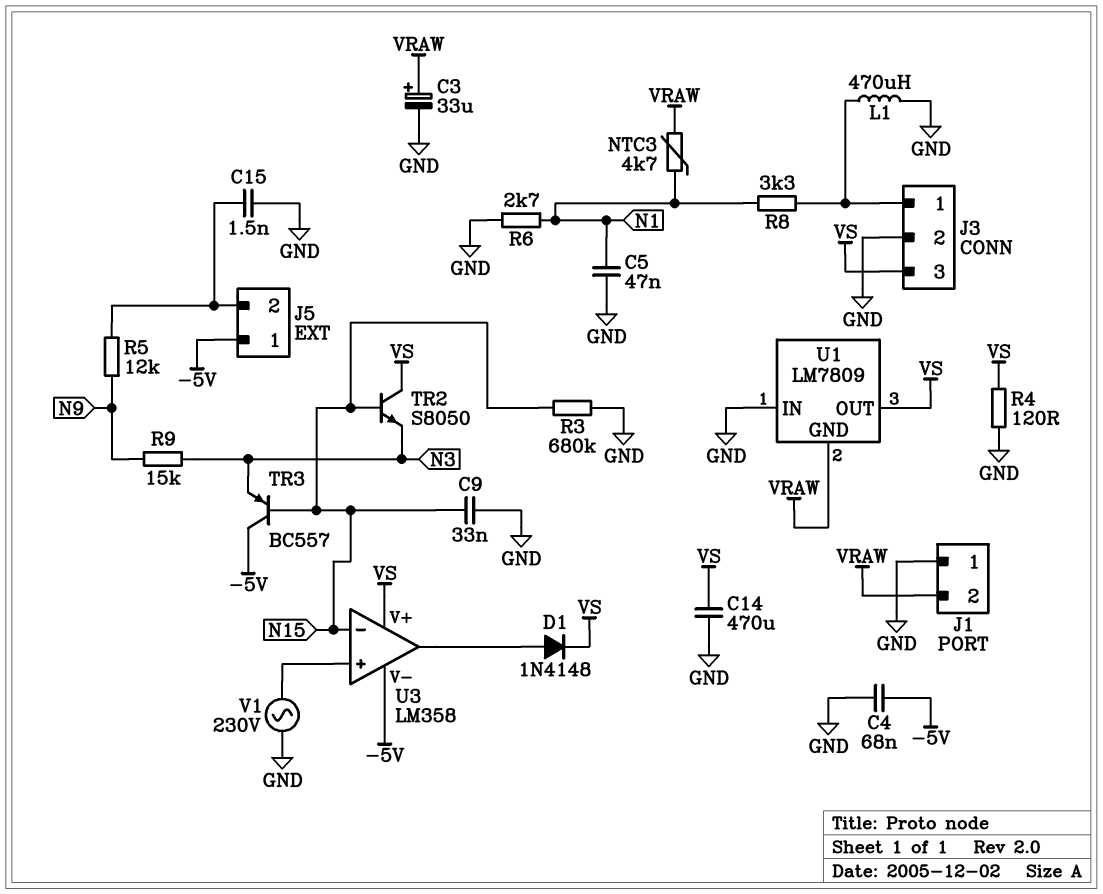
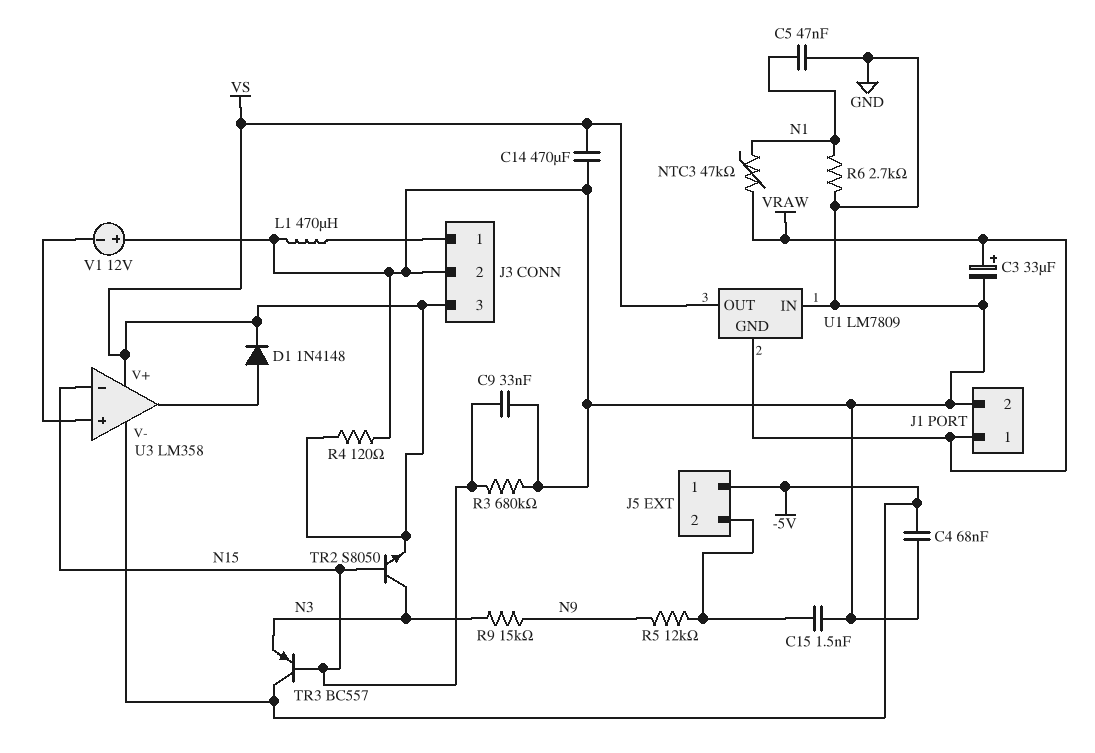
J1 pin 1: GND -> VRAW
J1 pin 2: VRAW -> GND
NTC3: 4.7k (N1, VRAW) -> 47k (N1, VRAW)
R8: 3.3k (J3/1, N1) -> none
TR2: NPN S8050 (B N15, C VS, E N3) -> NPN S8050 (B N15, C N3, E VS)
V1: AC 230V (GND, U3/in+) -> 12V (plus GND, minus U3/in+)

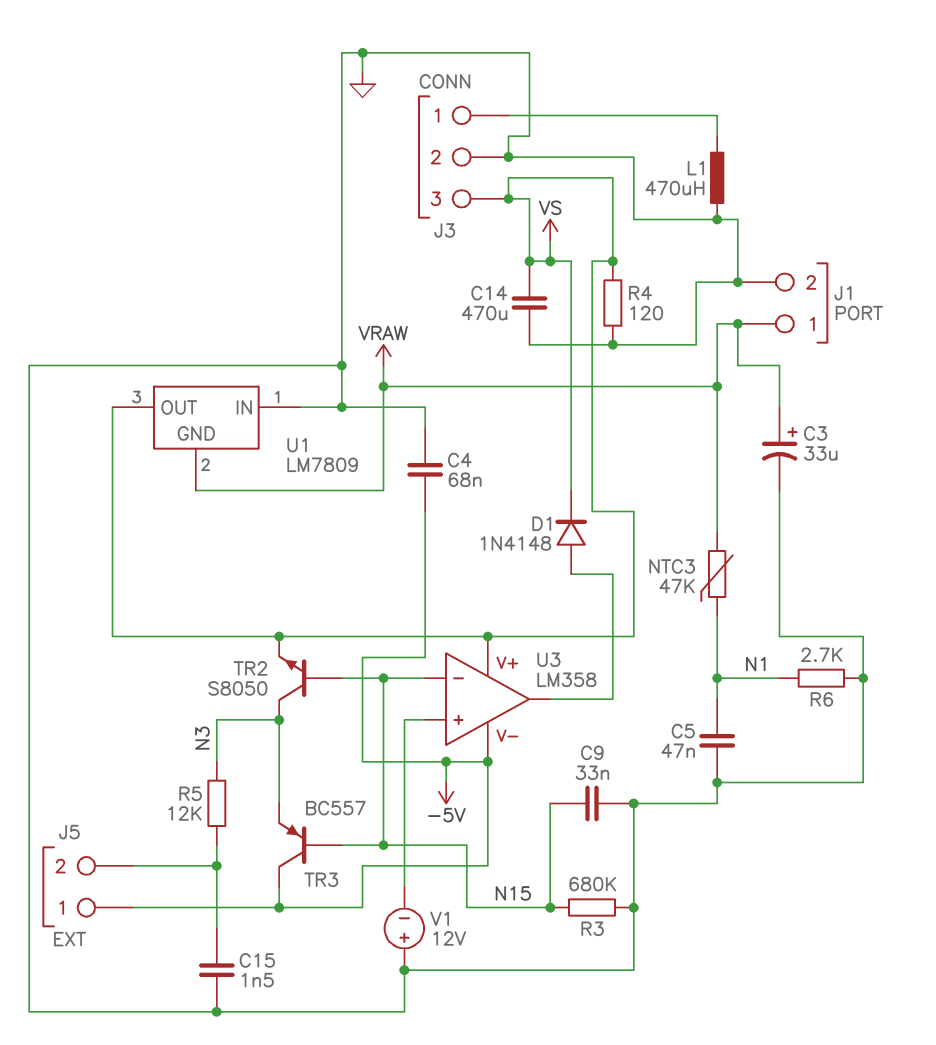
R5: 12k (J5/2, N9) -> 12k (J5/2, N3)
R9: 15k (N3, N9) -> none

